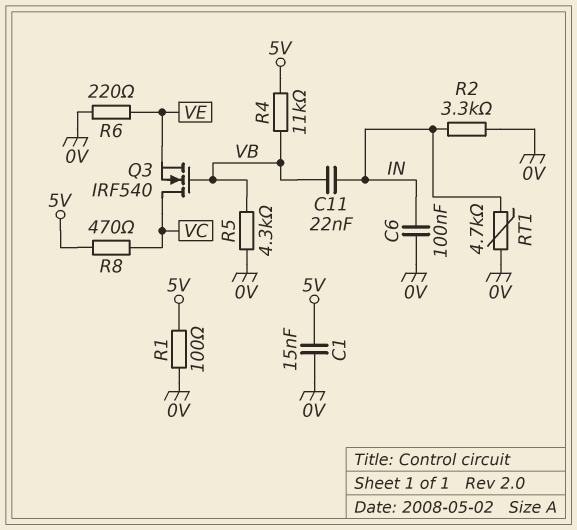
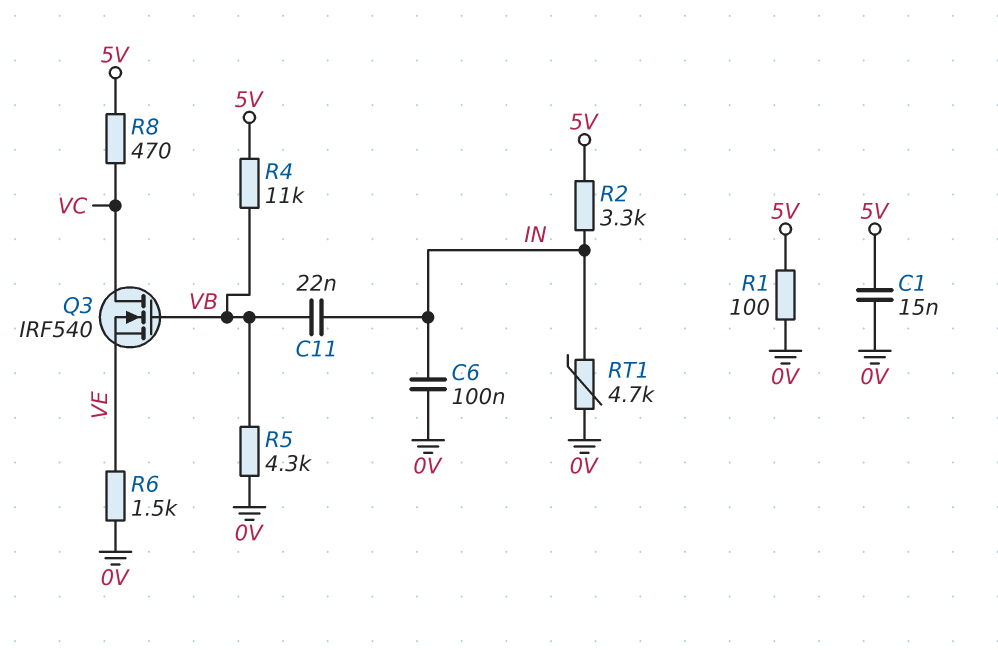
R2: 3.3k (0V, IN) -> 3.3k (5V, IN)
R6: 220 (0V, VE) -> 1.5k (0V, VE)

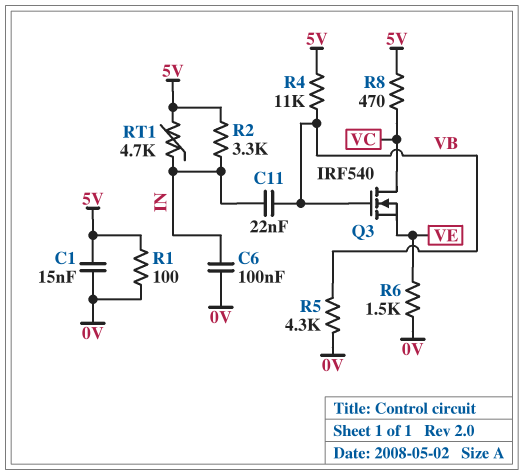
RT1: 4.7k (0V, IN) -> 4.7k (5V, IN)

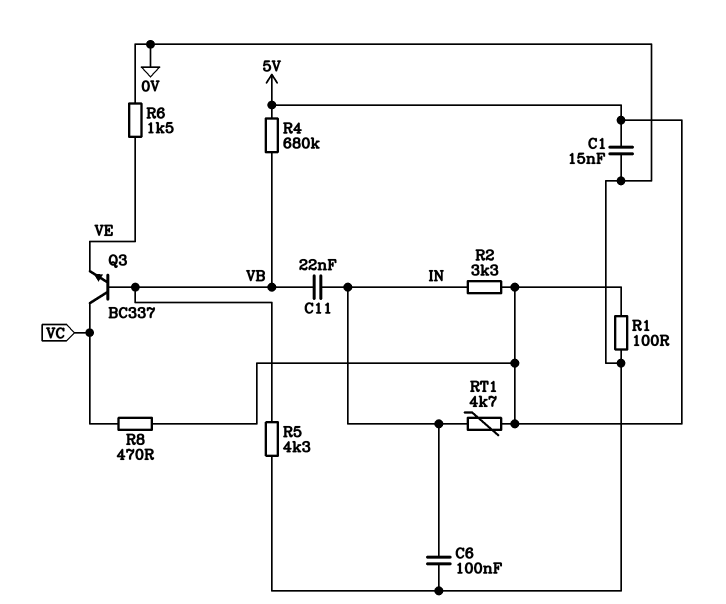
Q3: NMOS IRF540 (G VB, D VC, S VE) -> NPN BC337 (B VB, C VC, E VE)
R4: 11k (5V, VB) -> 680k (5V, VB)

